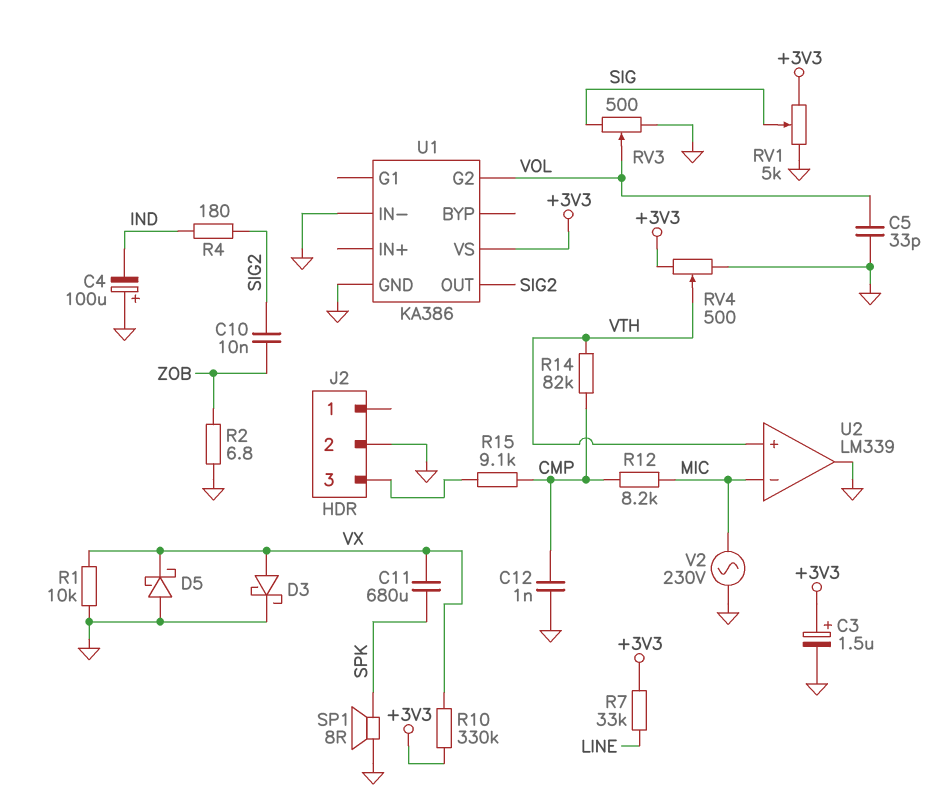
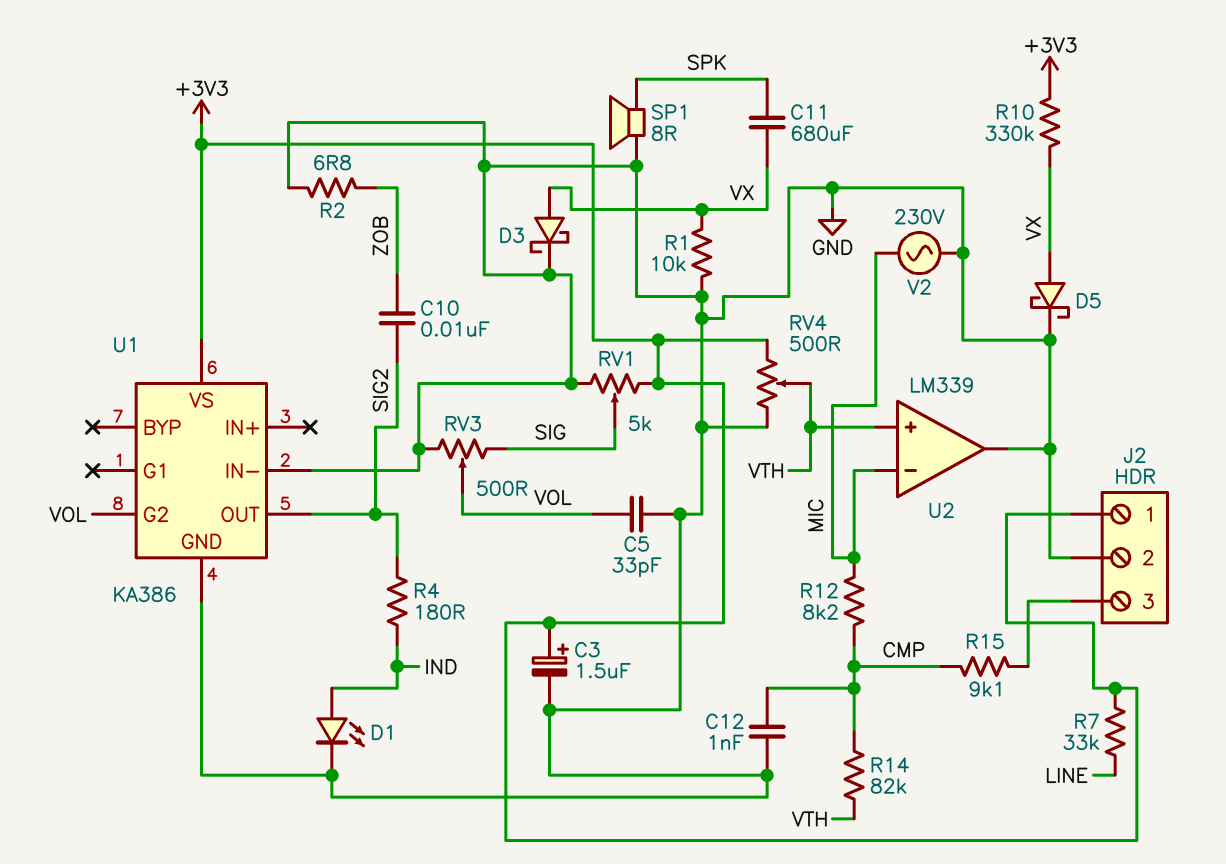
C4: 100uF (plus GND, minus IND) -> none
D1: none -> LED (A IND, K GND)
D5: schottky (A GND, K VX) -> schottky (A VX, K GND)
J2 pin 1: none -> +3V3

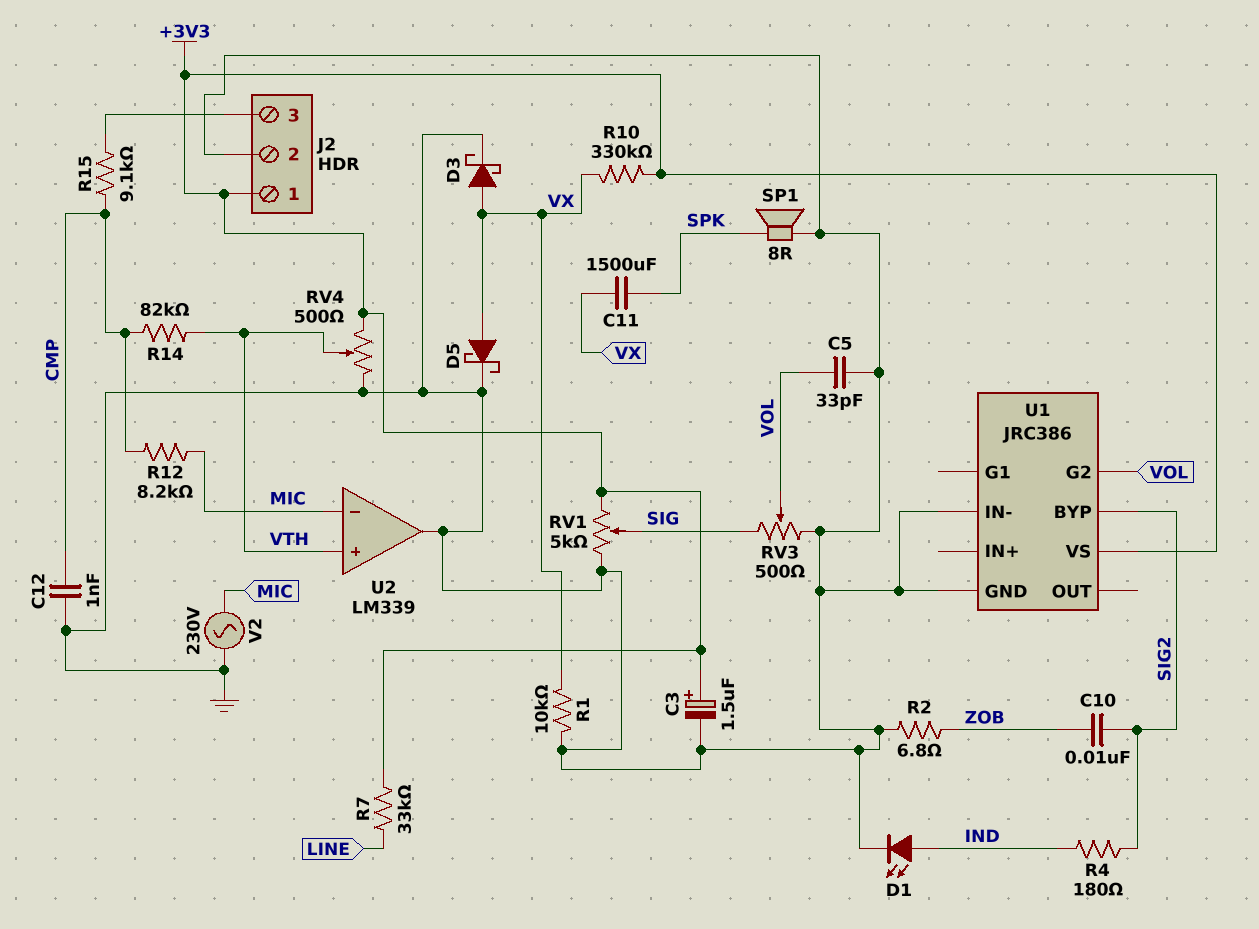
C11: 680uF (SPK, VX) -> 1500uF (SPK, VX)
U1: KA386 -> JRC386
U1 pin BYP: none -> SIG2
U1 pin OUT: SIG2 -> none

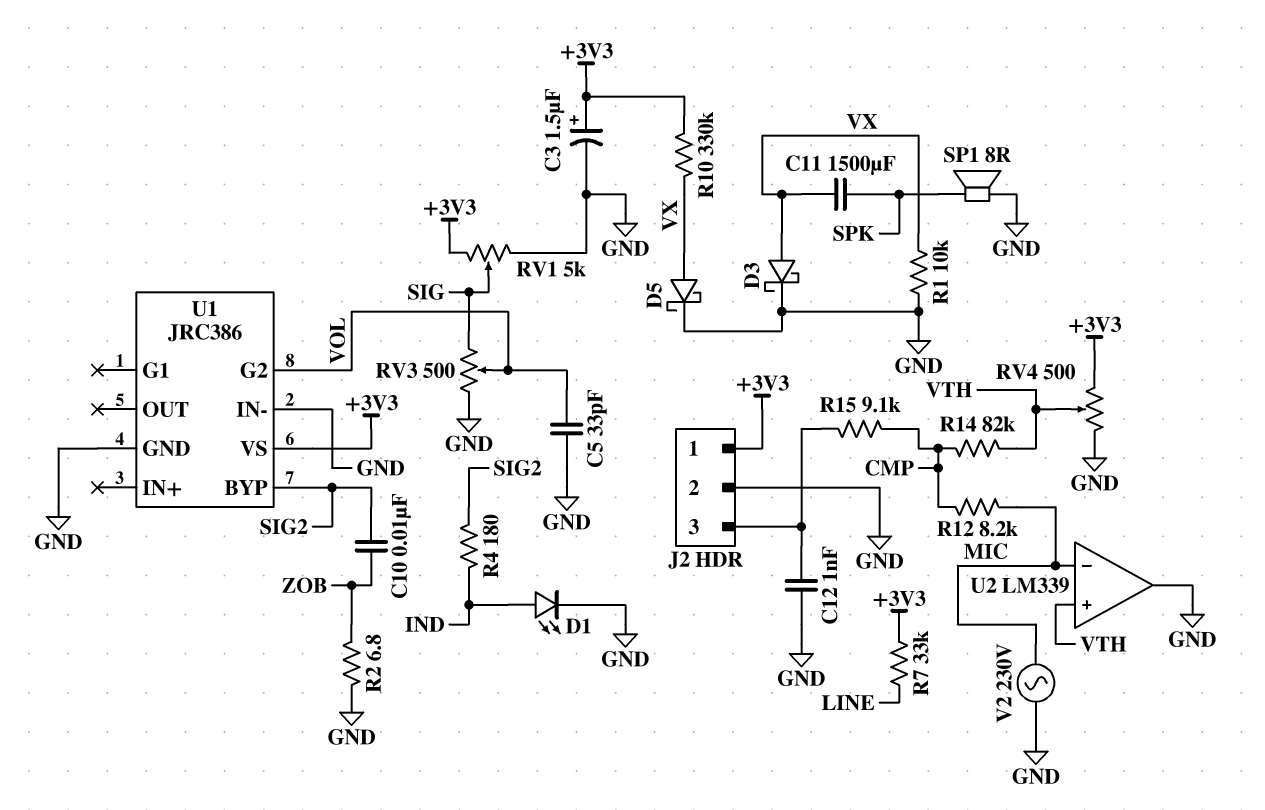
C12: 1nF (CMP, GND) -> 1nF (GND, J2/3)

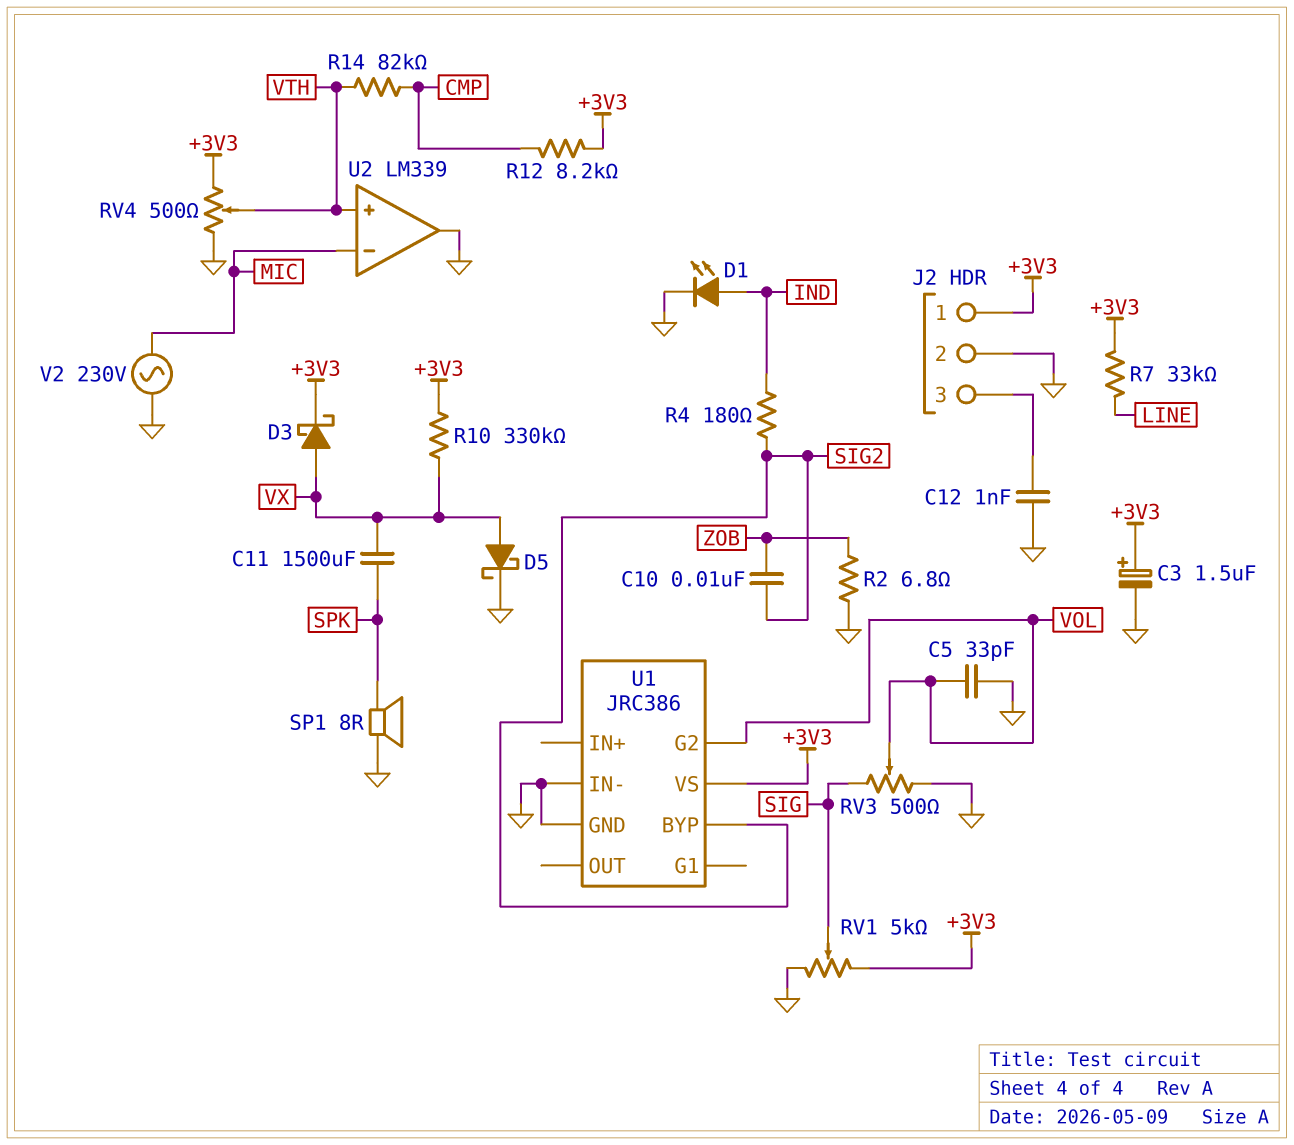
D3: schottky (A VX, K GND) -> schottky (A VX, K +3V3)
R1: 10k (GND, VX) -> none
R12: 8.2k (CMP, MIC) -> 8.2k (+3V3, CMP)
R15: 9.1k (CMP, J2/3) -> none

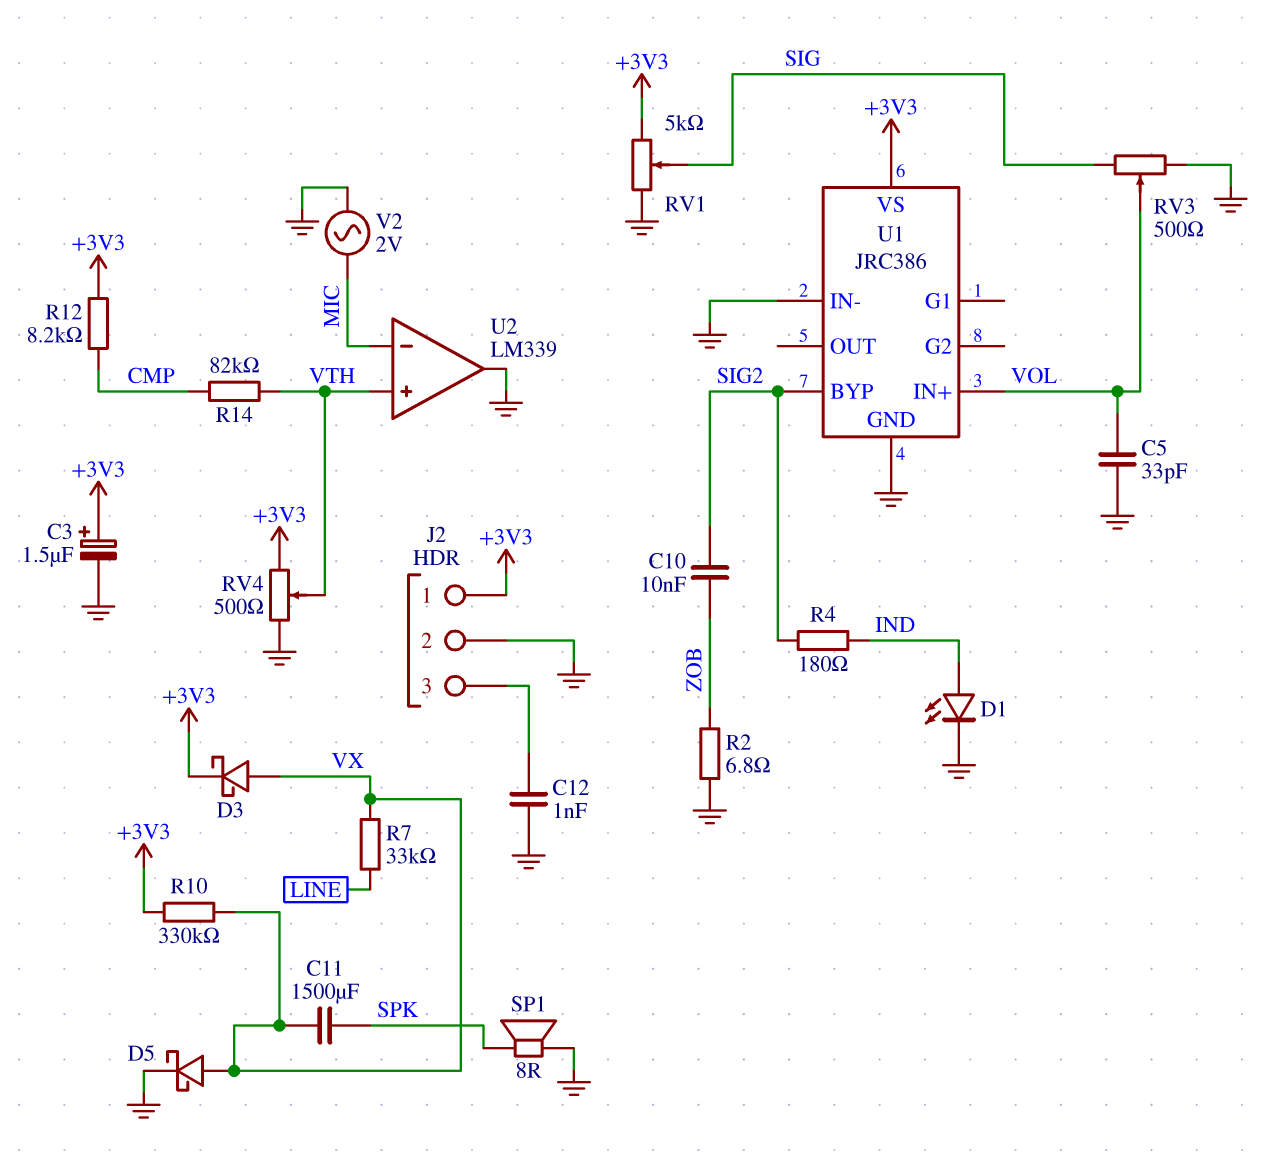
R7: 33k (+3V3, LINE) -> 33k (LINE, VX)
U1 pin G2: VOL -> none
U1 pin IN+: none -> VOL
V2: AC 230V (GND, MIC) -> AC 2V (GND, MIC)

